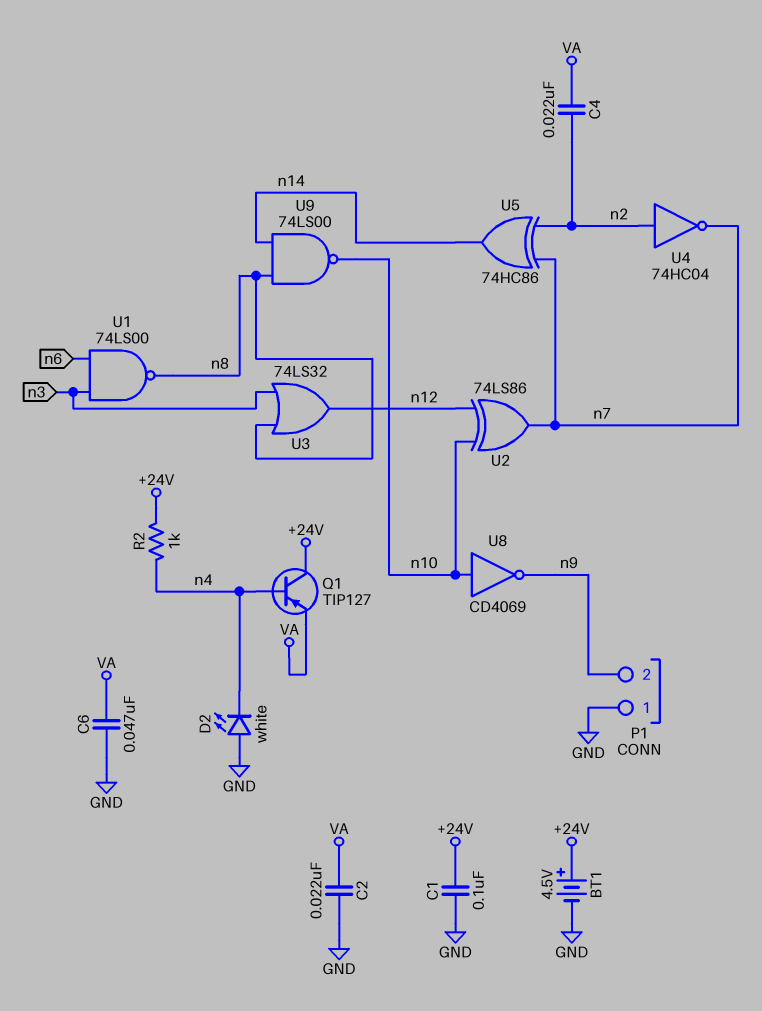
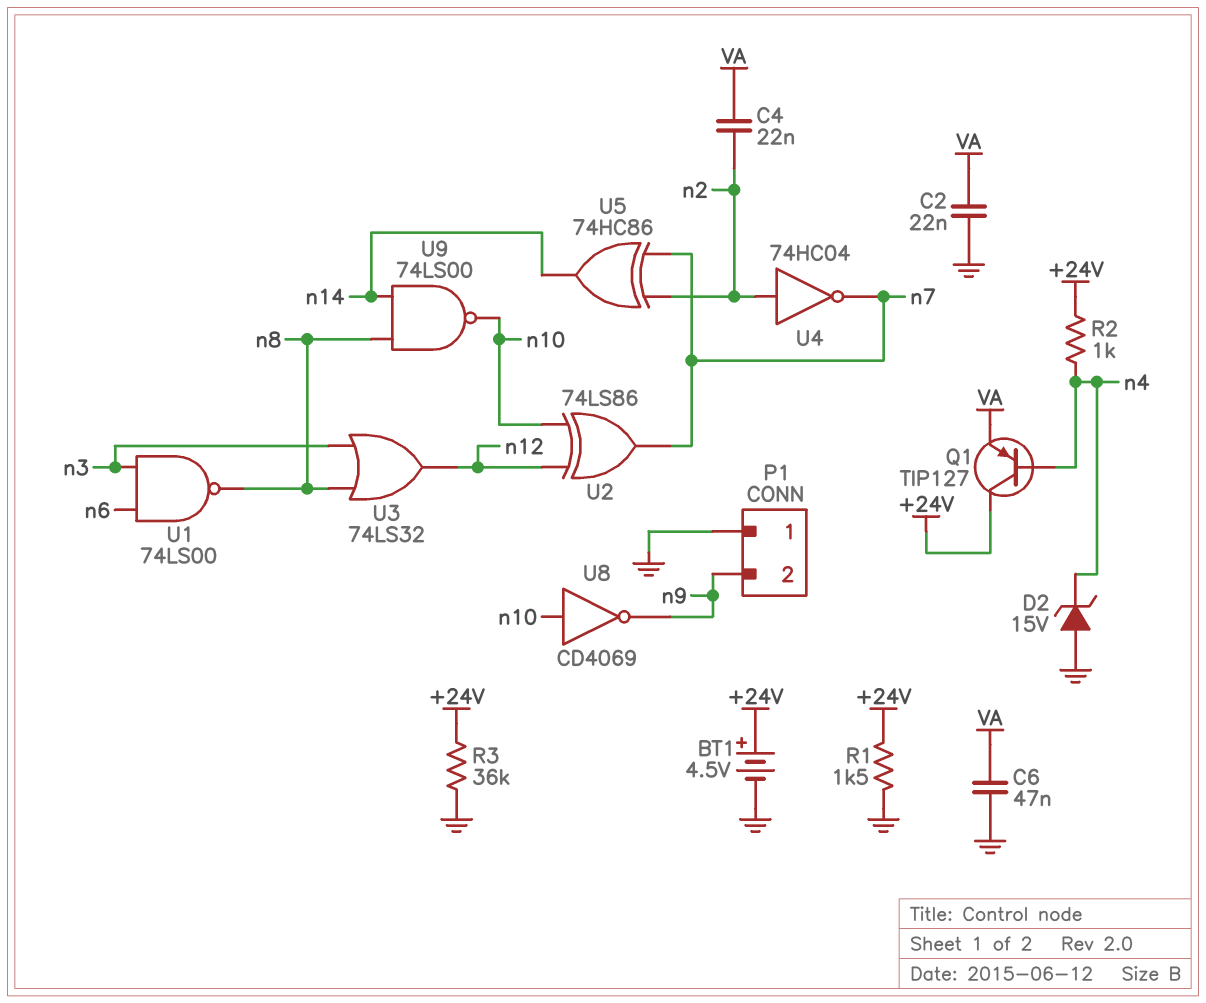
C1: 100nF (+24V, GND) -> none
D2: LED white (A GND, K n4) -> zener 15V (A GND, K n4)
R1: none -> 1.5k (+24V, GND)
R3: none -> 36k (+24V, GND)

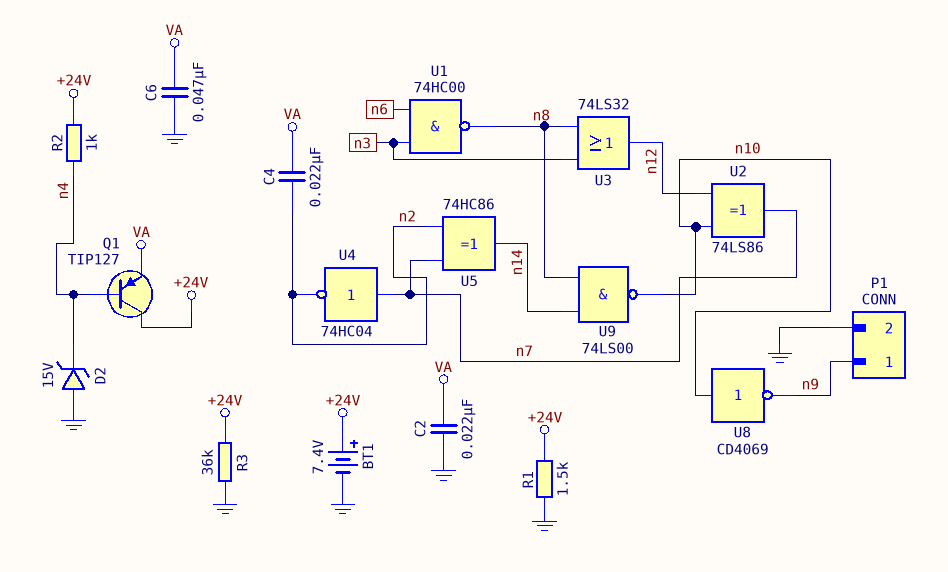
BT1: 4.5V (plus +24V, minus GND) -> 7.4V (plus +24V, minus GND)
P1 pin 1: GND -> n9
P1 pin 2: n9 -> GND
U1: NAND 74LS00 (in n3, in n6, out n8) -> NAND 74HC00 (in n3, in n6, out n8)
U4: NOT 74HC04 (in n2, out n7) -> NOT 74HC04 (in n7, out n2)

